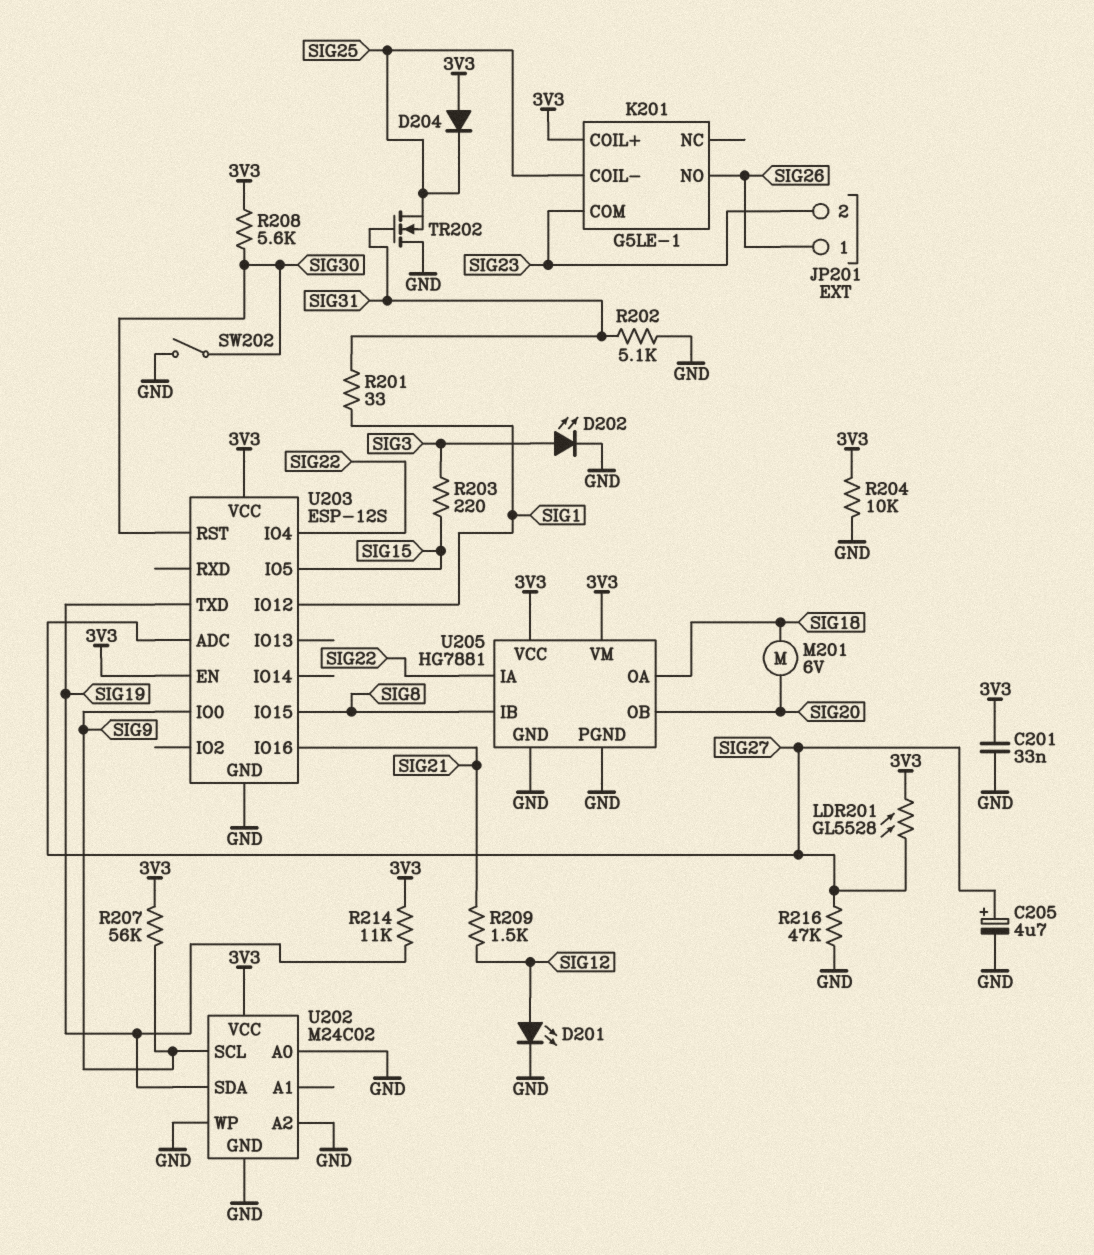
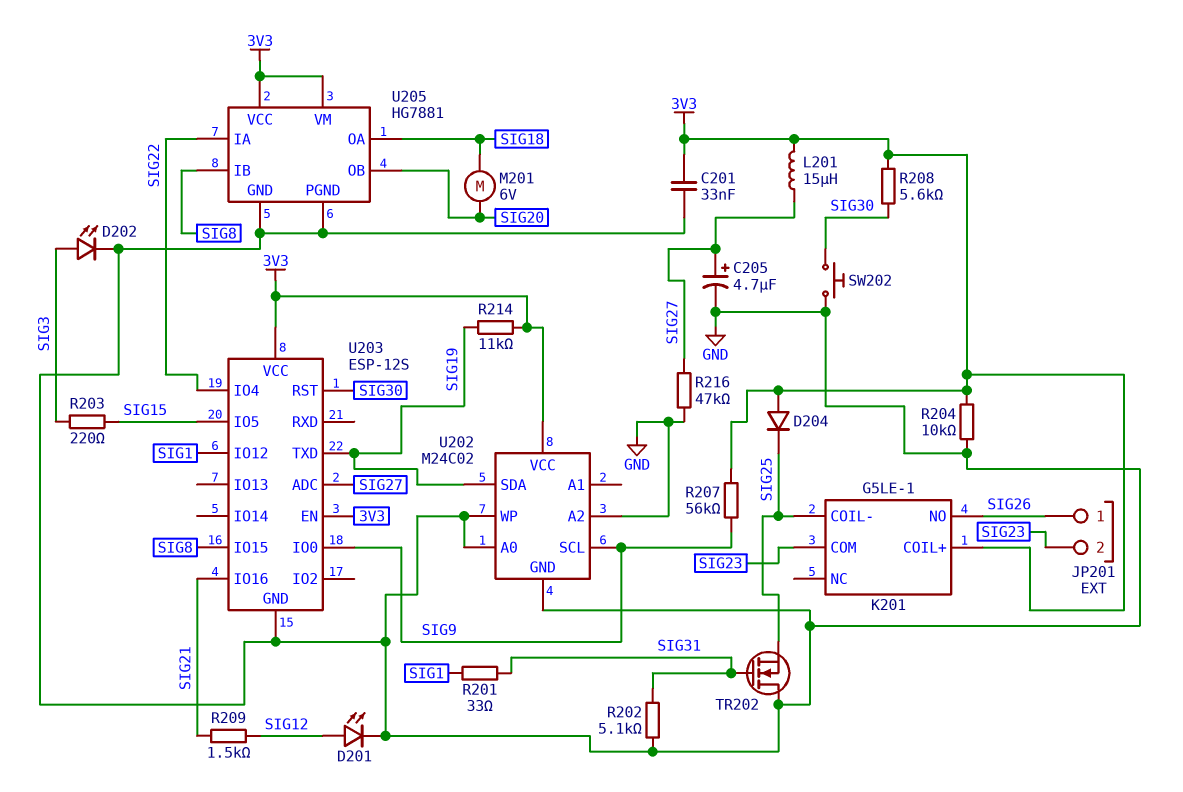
L201: none -> 15uH (3V3, SIG27)
LDR201: GL5528 (3V3, SIG27) -> none
SW202: switch (GND, SIG30) -> button (GND, SIG30)

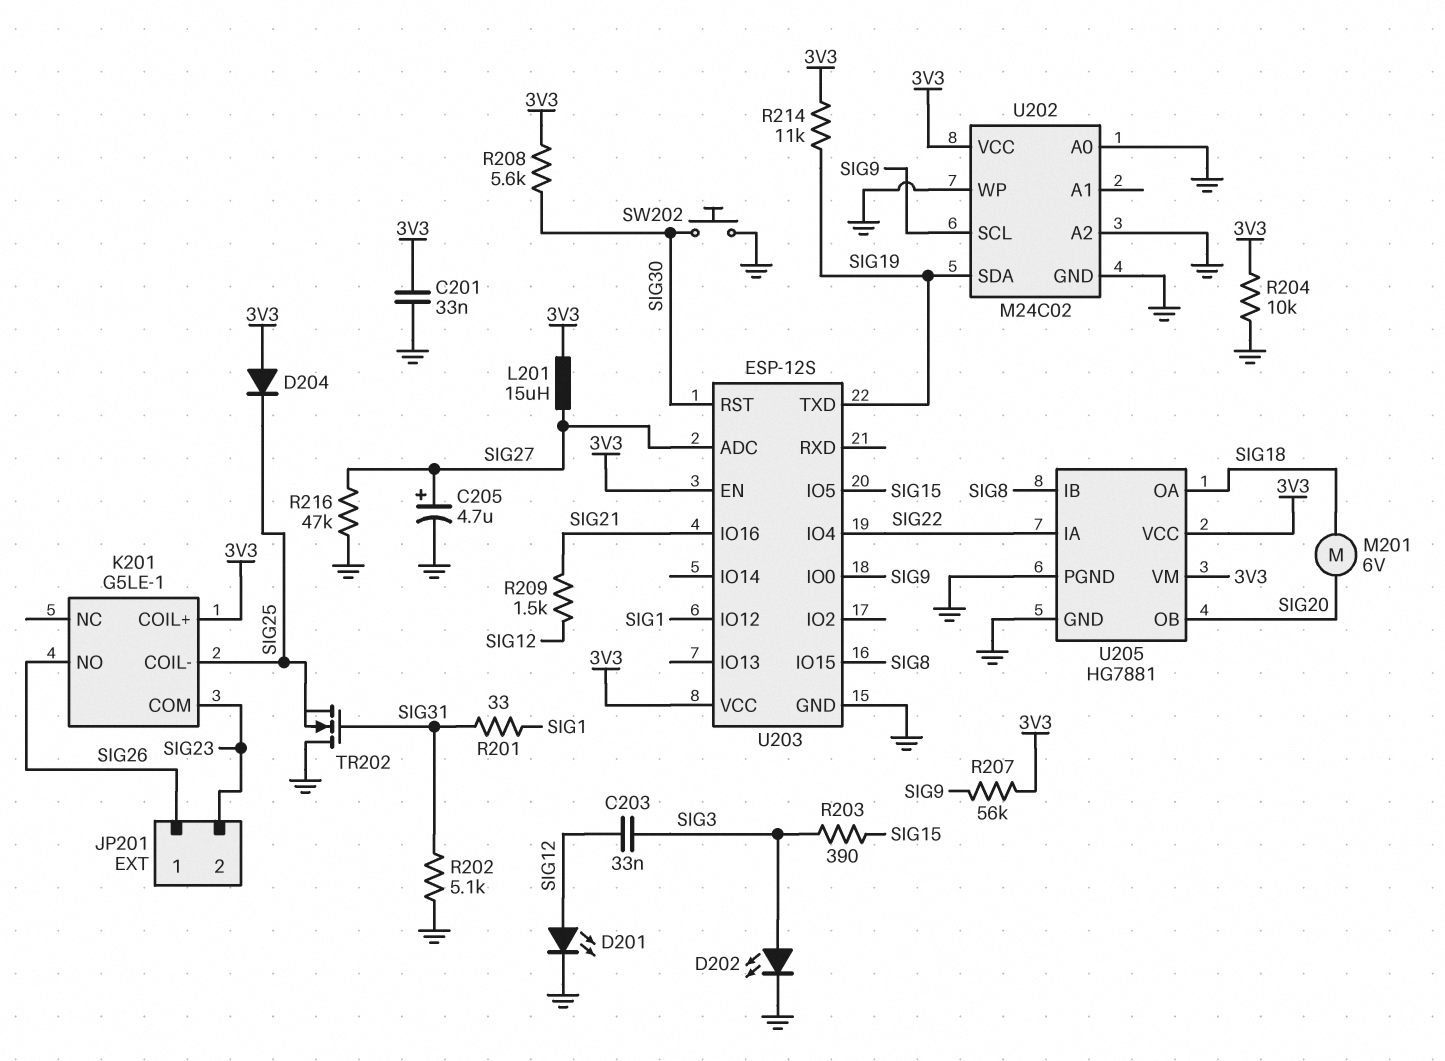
C203: none -> 33nF (SIG3, SIG12)
R203: 220 (SIG3, SIG15) -> 390 (SIG3, SIG15)

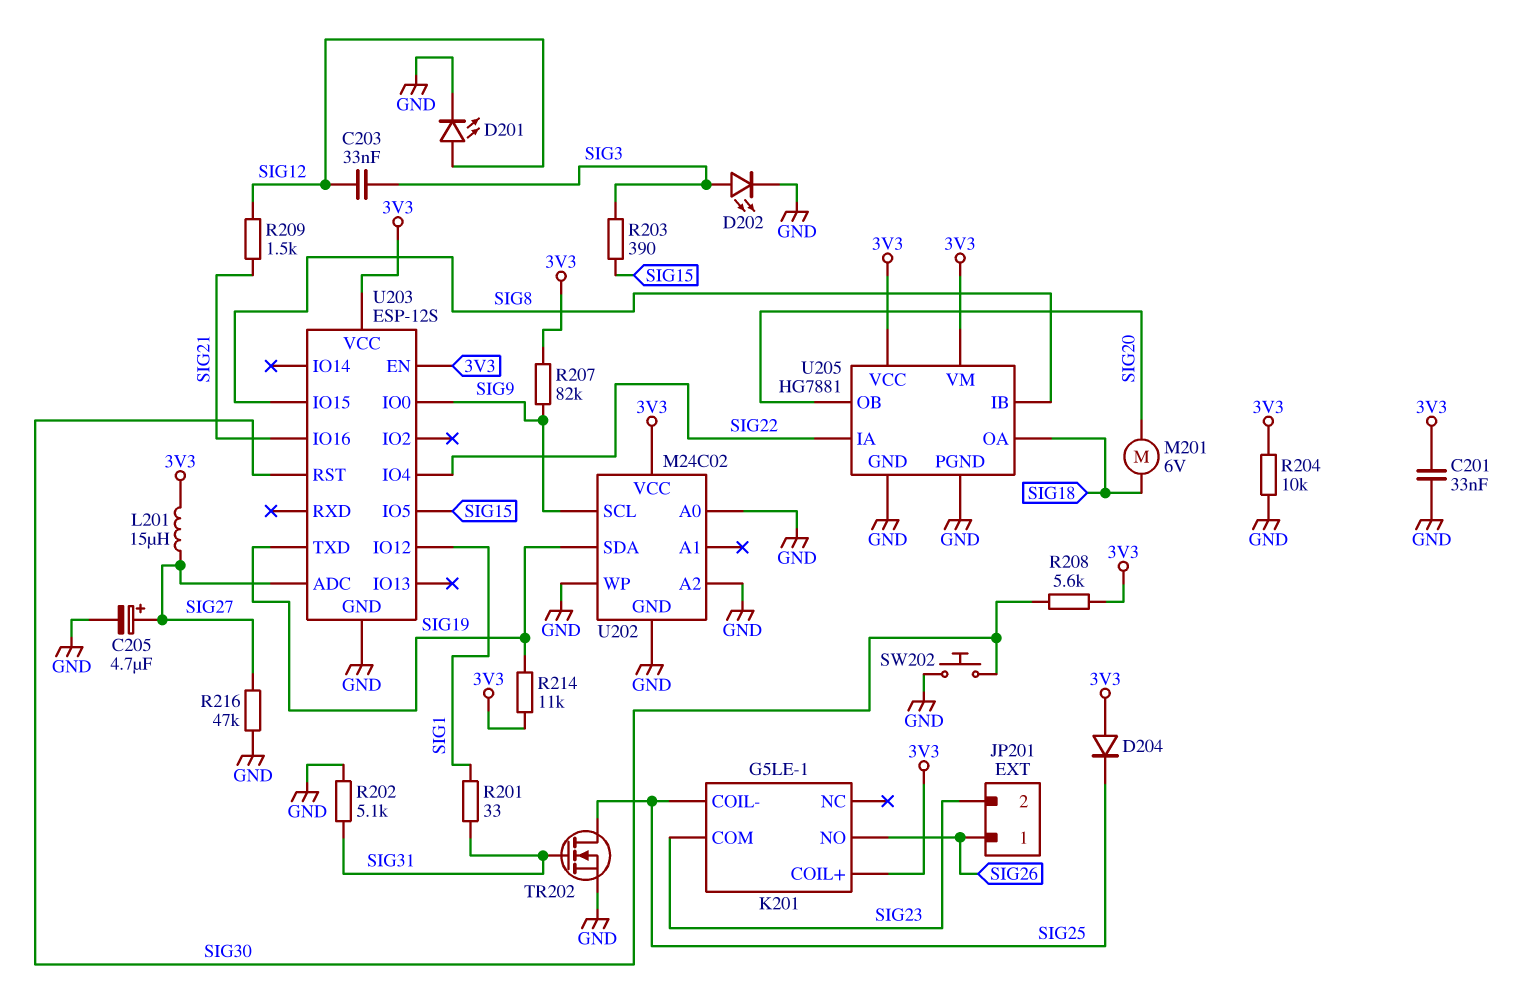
R207: 56k (3V3, SIG9) -> 82k (3V3, SIG9)
TR202: NMOS (G SIG31, D GND, S SIG25) -> NMOS (G SIG31, D SIG25, S GND)

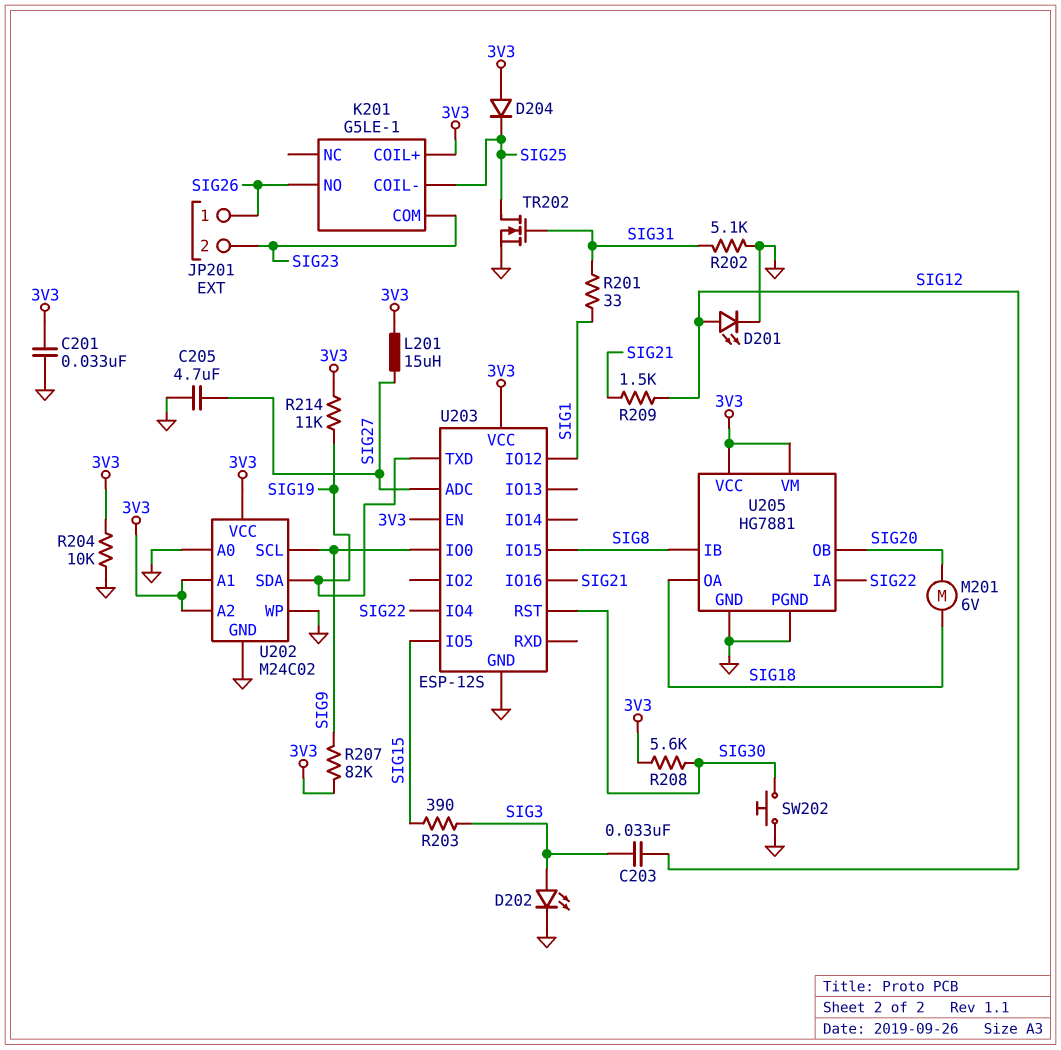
C205: 4.7uF (plus SIG27, minus GND) -> 4.7uF (GND, SIG27)
R216: 47k (GND, SIG27) -> none
U202 pin A1: none -> 3V3
U202 pin A2: GND -> 3V3

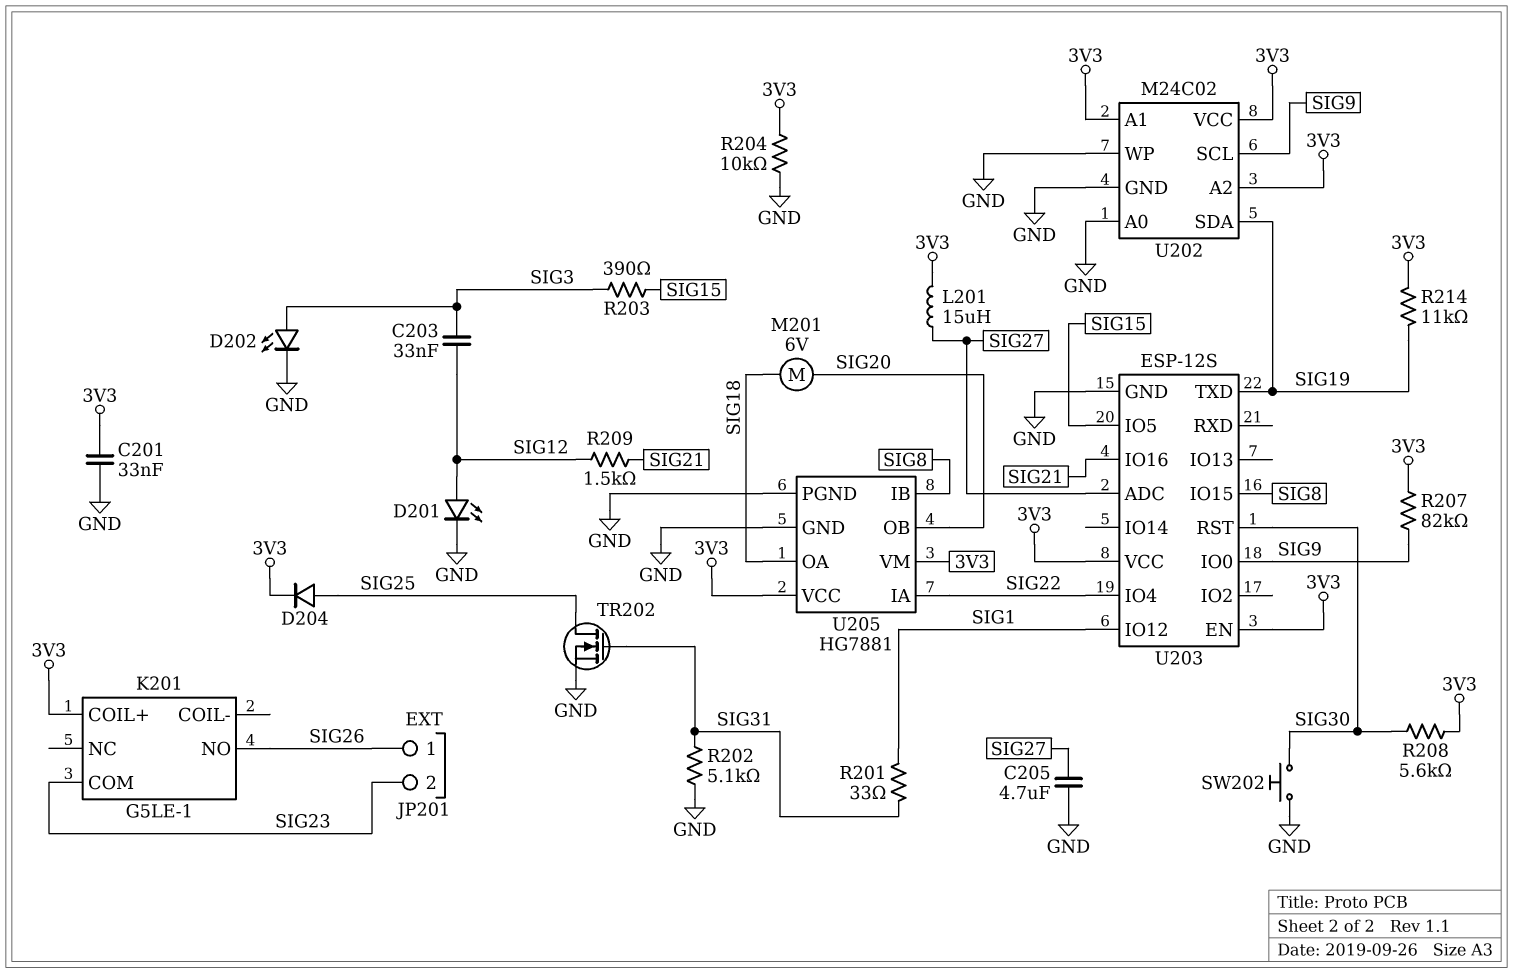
D204: diode (A 3V3, K SIG25) -> diode (A SIG25, K 3V3)
K201 pin COIL-: SIG25 -> none

